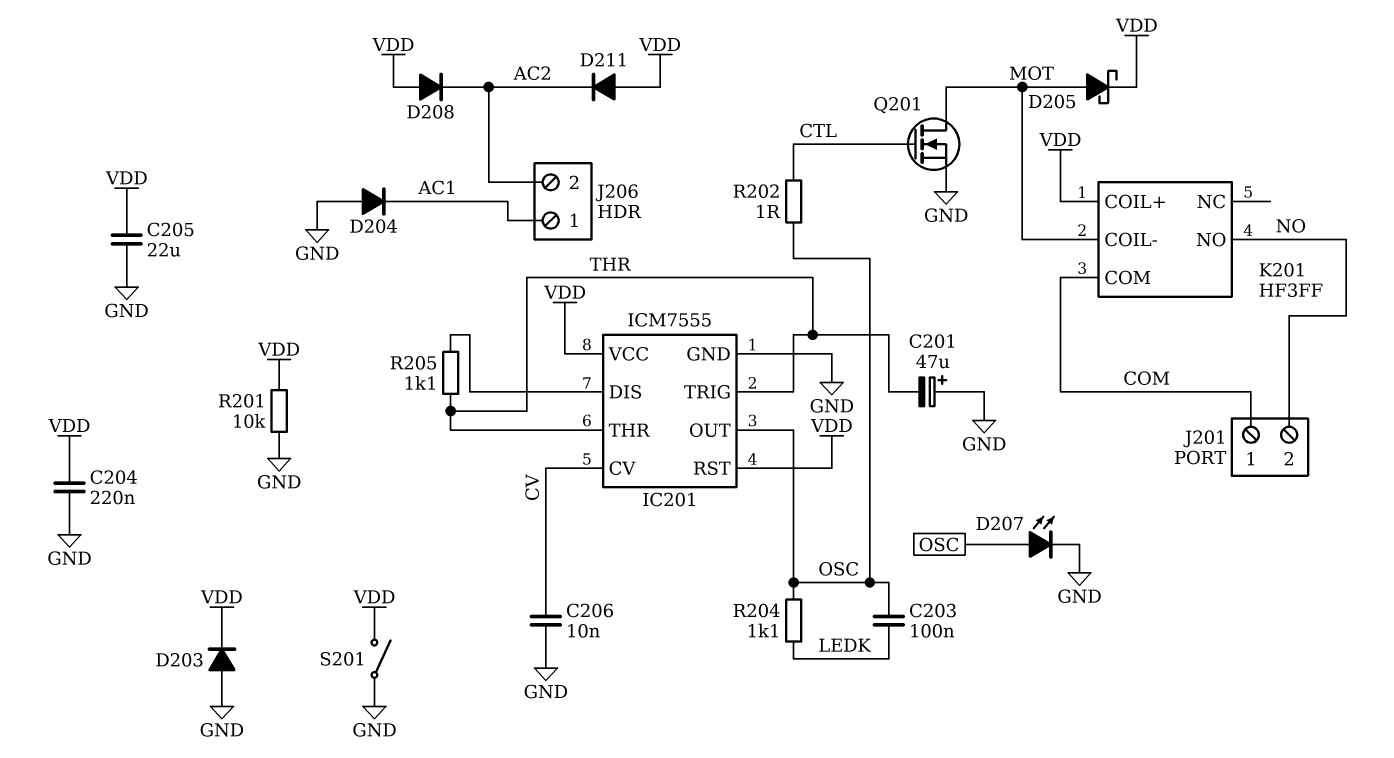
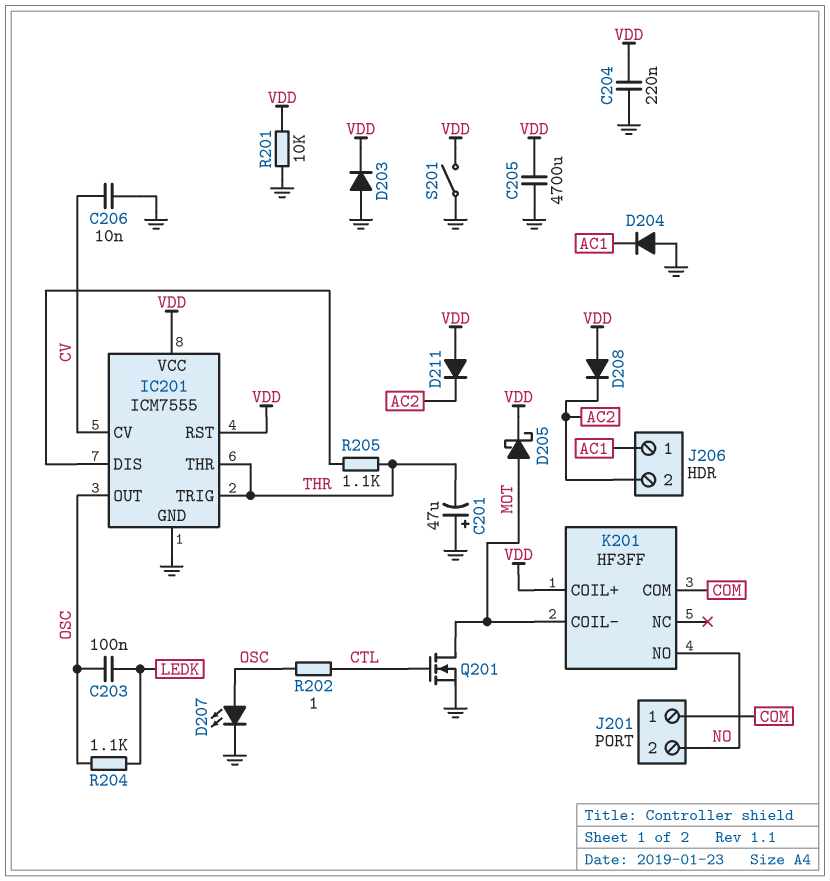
C205: 22uF (GND, VDD) -> 4700uF (GND, VDD)

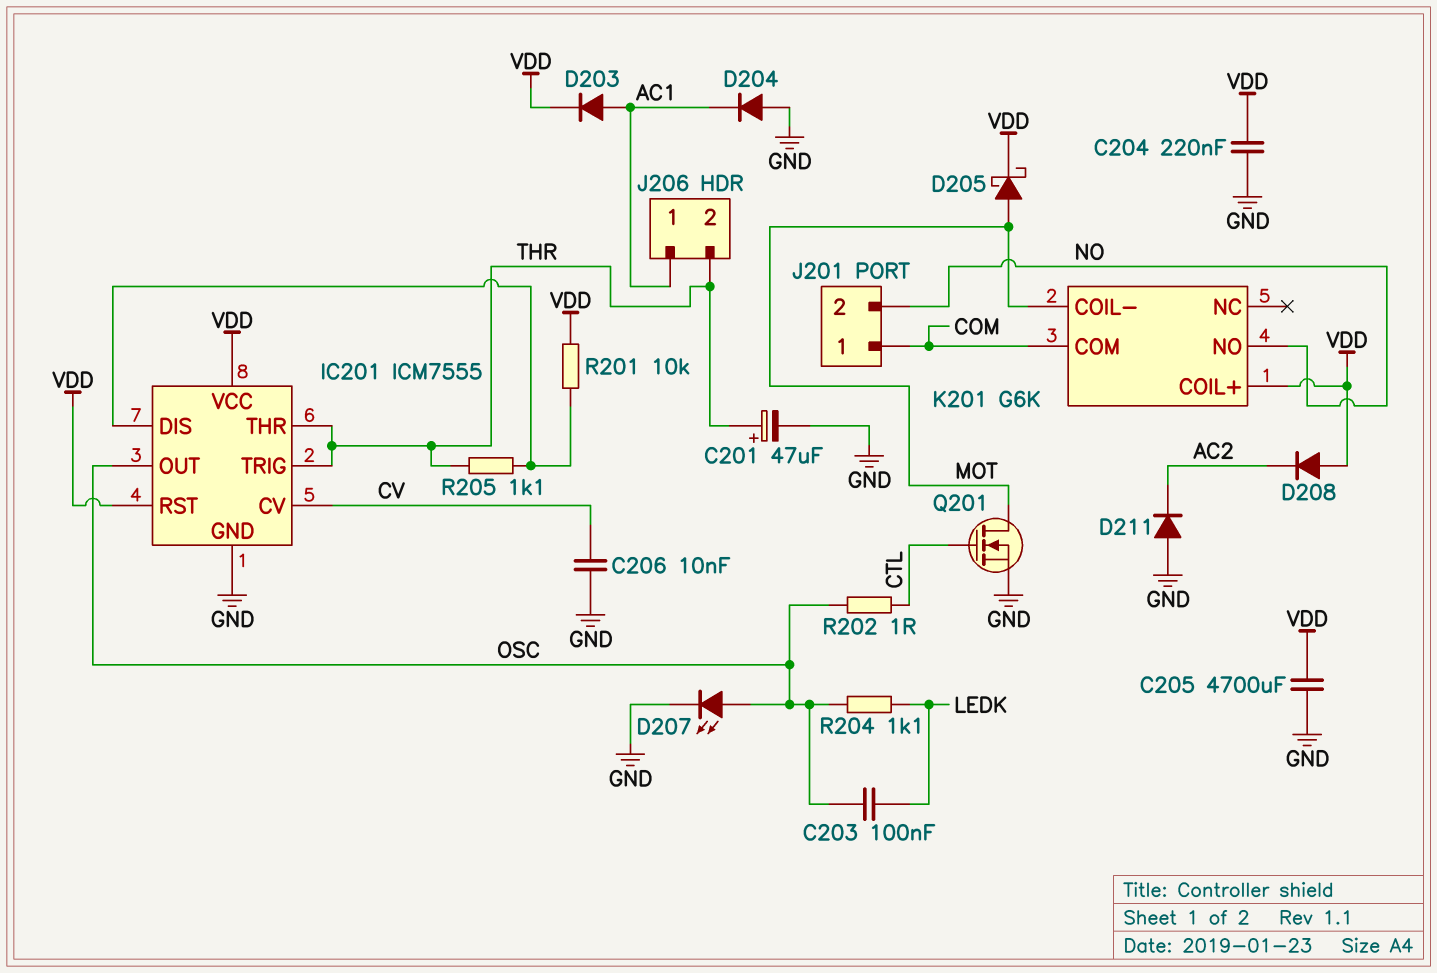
C201: 47uF (plus GND, minus THR) -> 47uF (plus THR, minus GND)
D203: diode (A GND, K VDD) -> diode (A AC1, K VDD)
D211: diode (A VDD, K AC2) -> diode (A GND, K AC2)
J206 pin 2: AC2 -> THR
K201: HF3FF -> G6K
R201: 10k (GND, VDD) -> 10k (IC201/DIS, VDD)
S201: switch (GND, VDD) -> none

